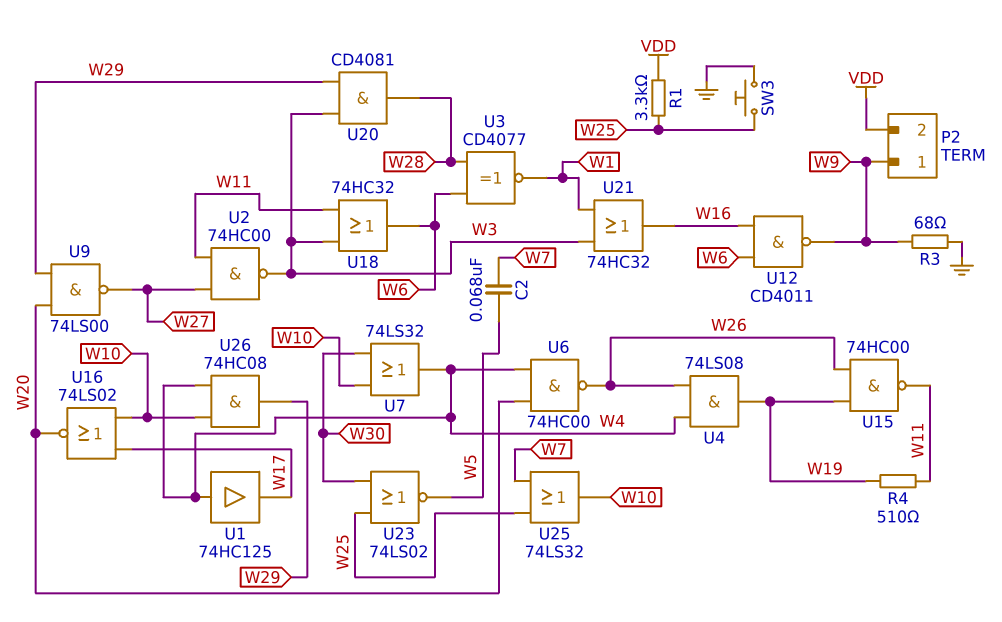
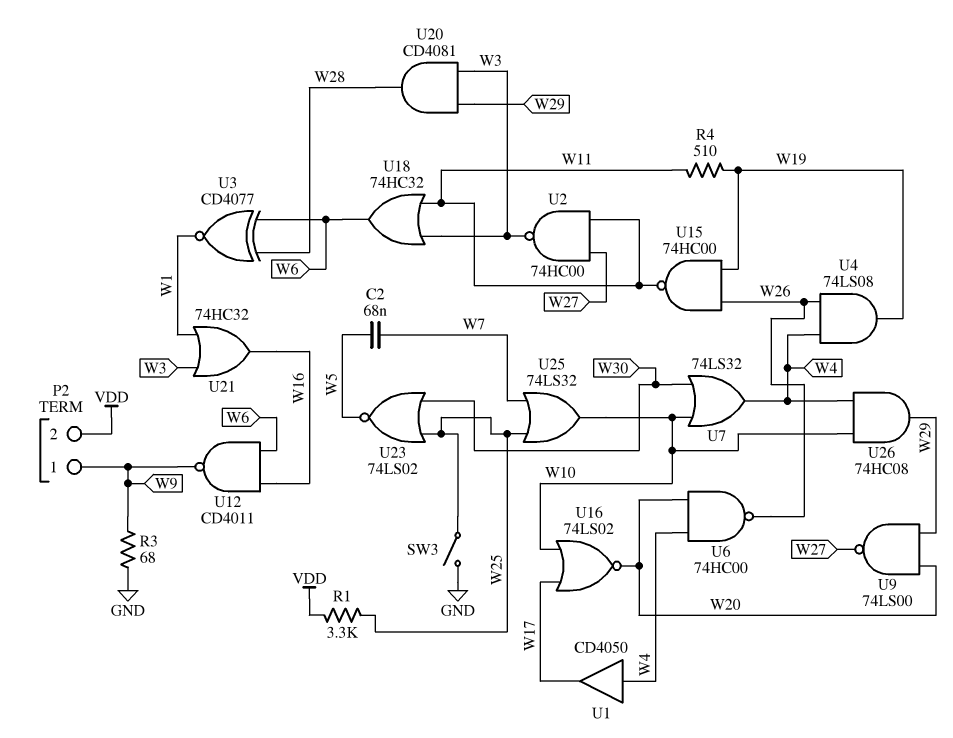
SW3: button (GND, W25) -> switch (GND, W25)
U1: buffer 74HC125 (in W4, out W17) -> buffer CD4050 (in W4, out W17)

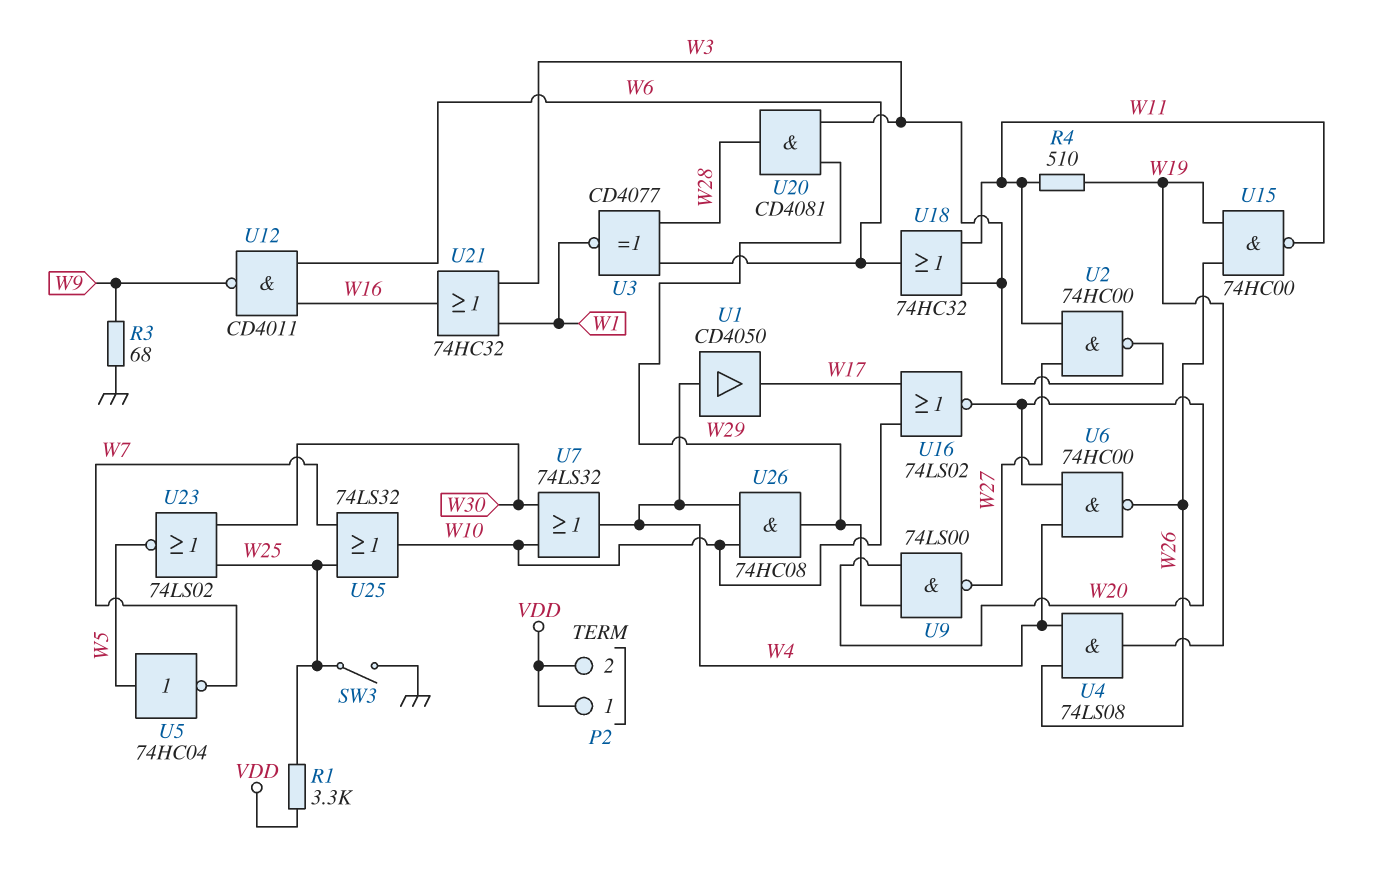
C2: 68nF (W5, W7) -> none
P2 pin 1: W9 -> VDD
U5: none -> NOT 74HC04 (in W5, out W7)

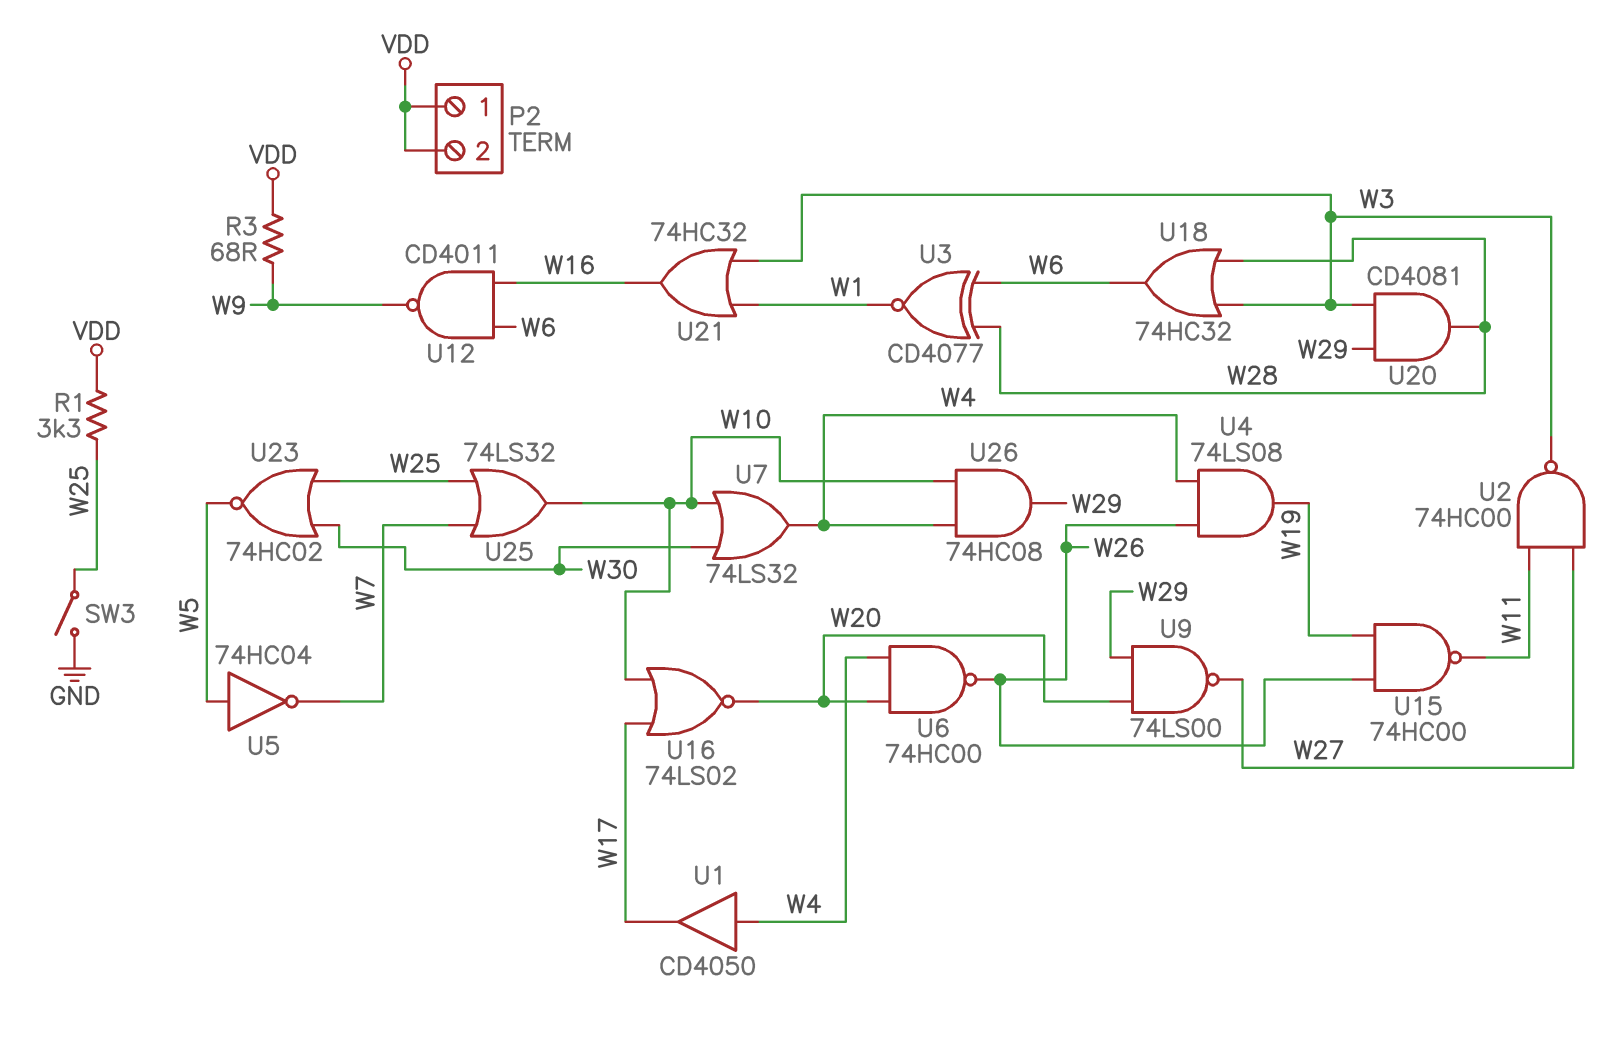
R3: 68 (GND, W9) -> 68 (VDD, W9)
R4: 510 (W11, W19) -> none
U18: OR 74HC32 (in W3, in W11, out W6) -> OR 74HC32 (in W3, in W28, out W6)
U23: NOR 74LS02 (in W25, in W30, out W5) -> NOR 74HC02 (in W25, in W30, out W5)

